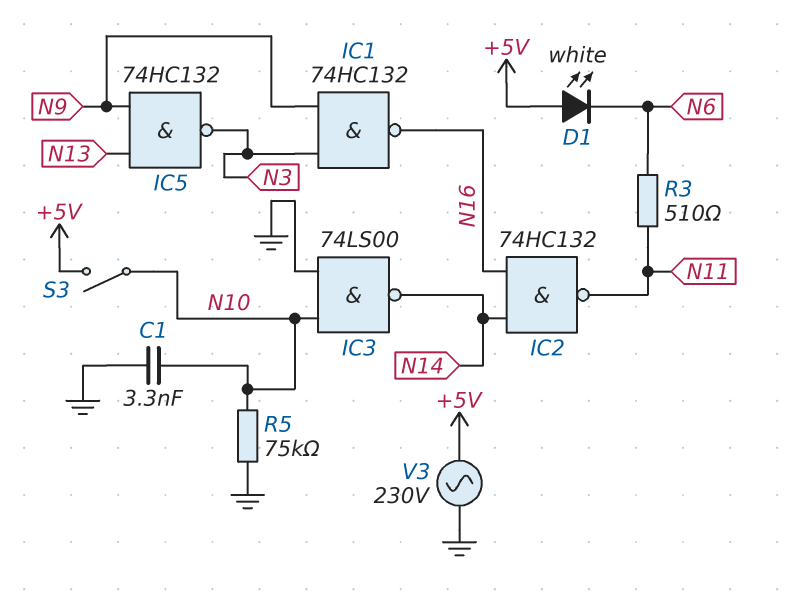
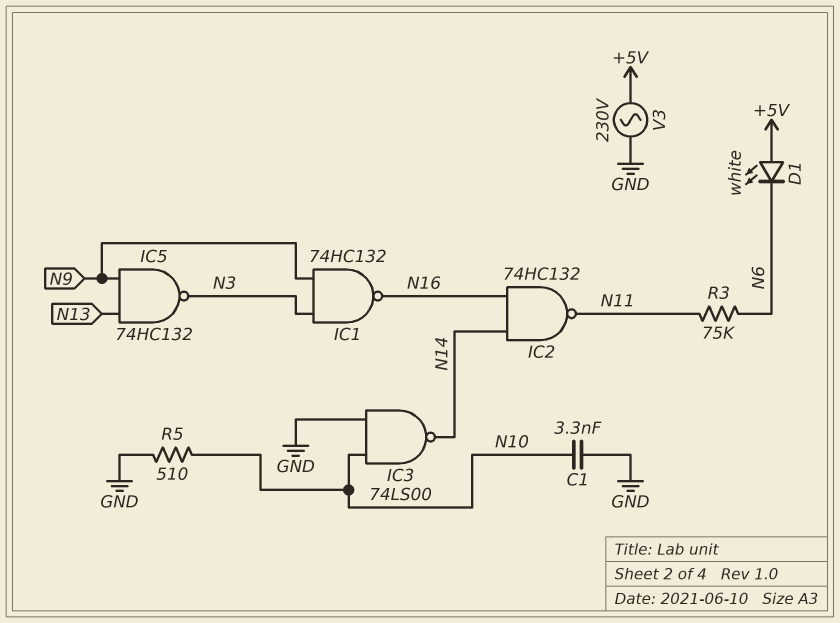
R3: 510 (N6, N11) -> 75k (N6, N11)
R5: 75k (GND, N10) -> 510 (GND, N10)
S3: switch (+5V, N10) -> none

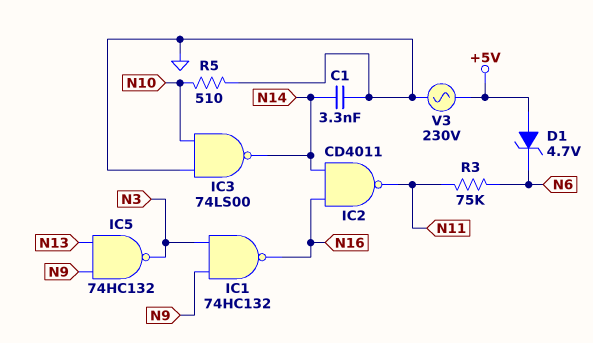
C1: 3.3nF (GND, N10) -> 3.3nF (GND, N14)
D1: LED white (A +5V, K N6) -> zener 4.7V (A +5V, K N6)
IC2: NAND 74HC132 (in N14, in N16, out N11) -> NAND CD4011 (in N14, in N16, out N11)

